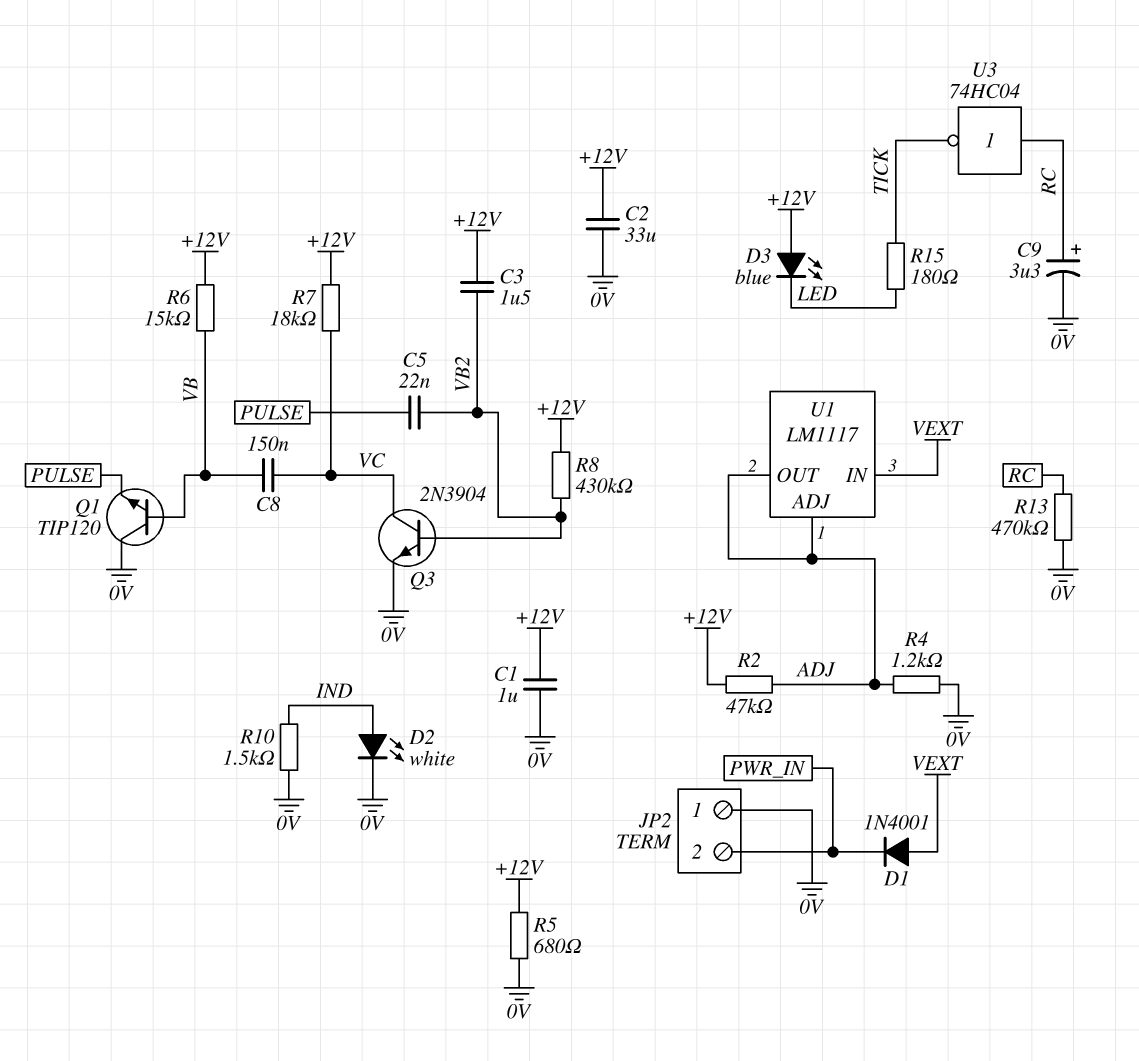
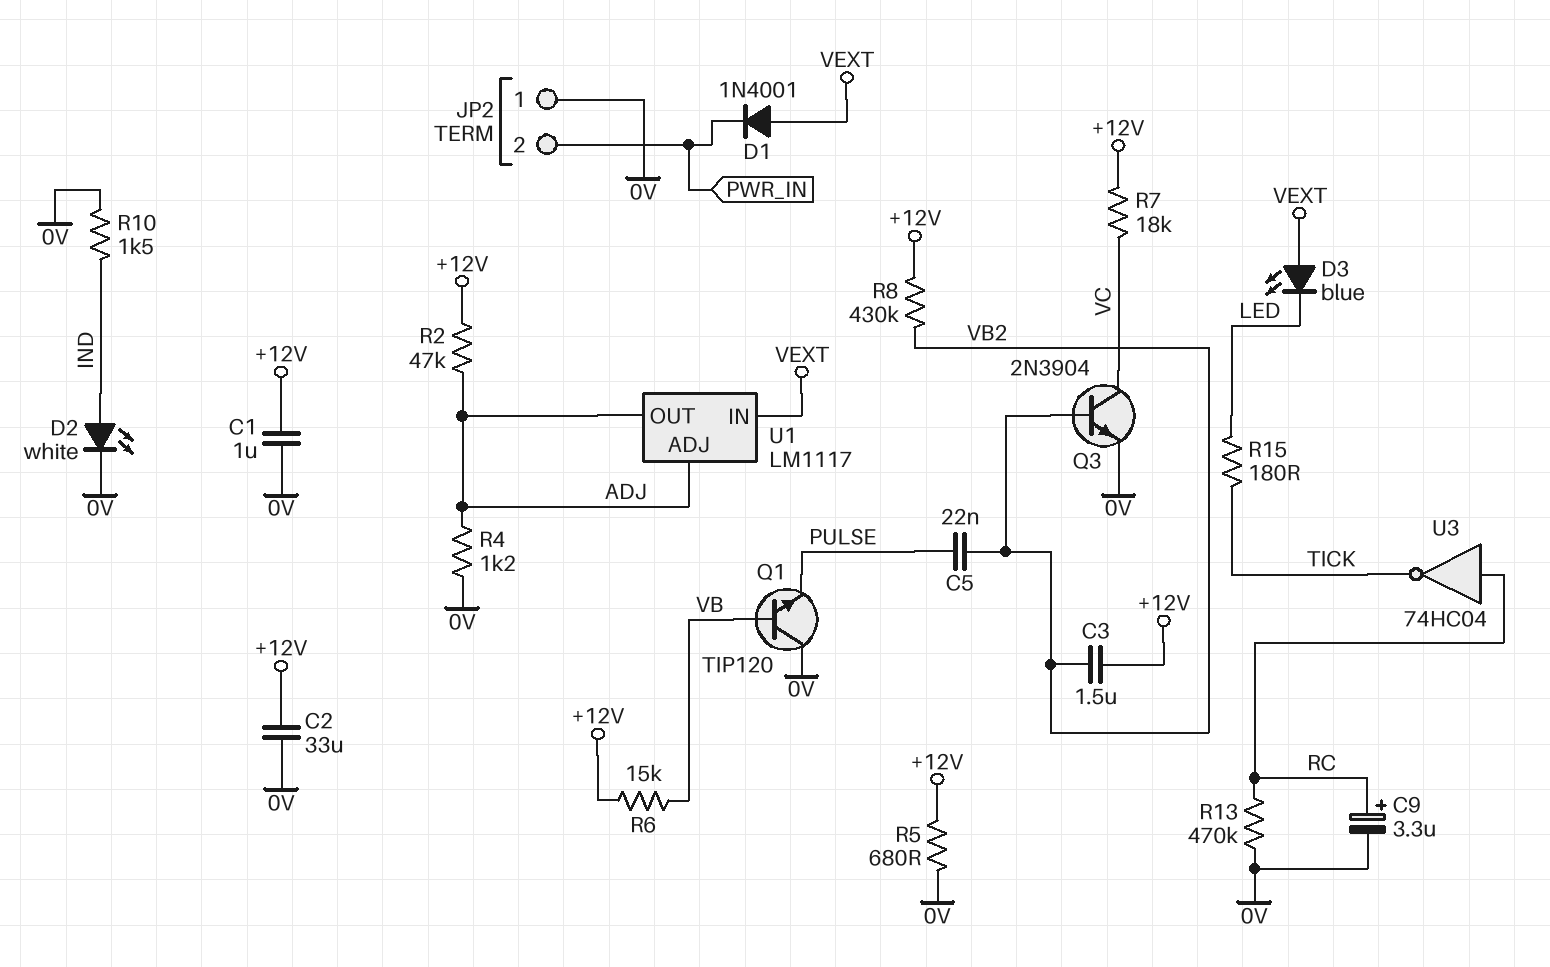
C8: 150nF (VB, VC) -> none
D3: LED blue (A +12V, K LED) -> LED blue (A VEXT, K LED)

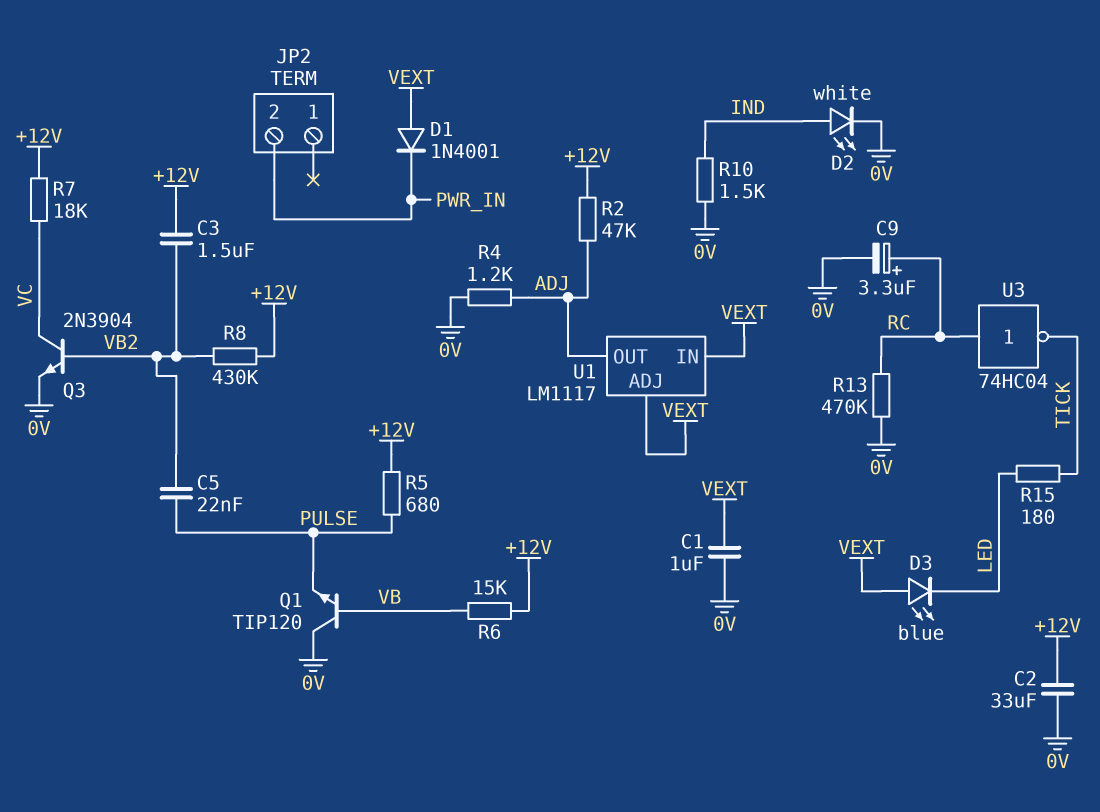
C1: 1uF (+12V, 0V) -> 1uF (0V, VEXT)
JP2 pin 1: 0V -> none
R5: 680 (+12V, 0V) -> 680 (+12V, PULSE)
U1 pin ADJ: ADJ -> VEXT

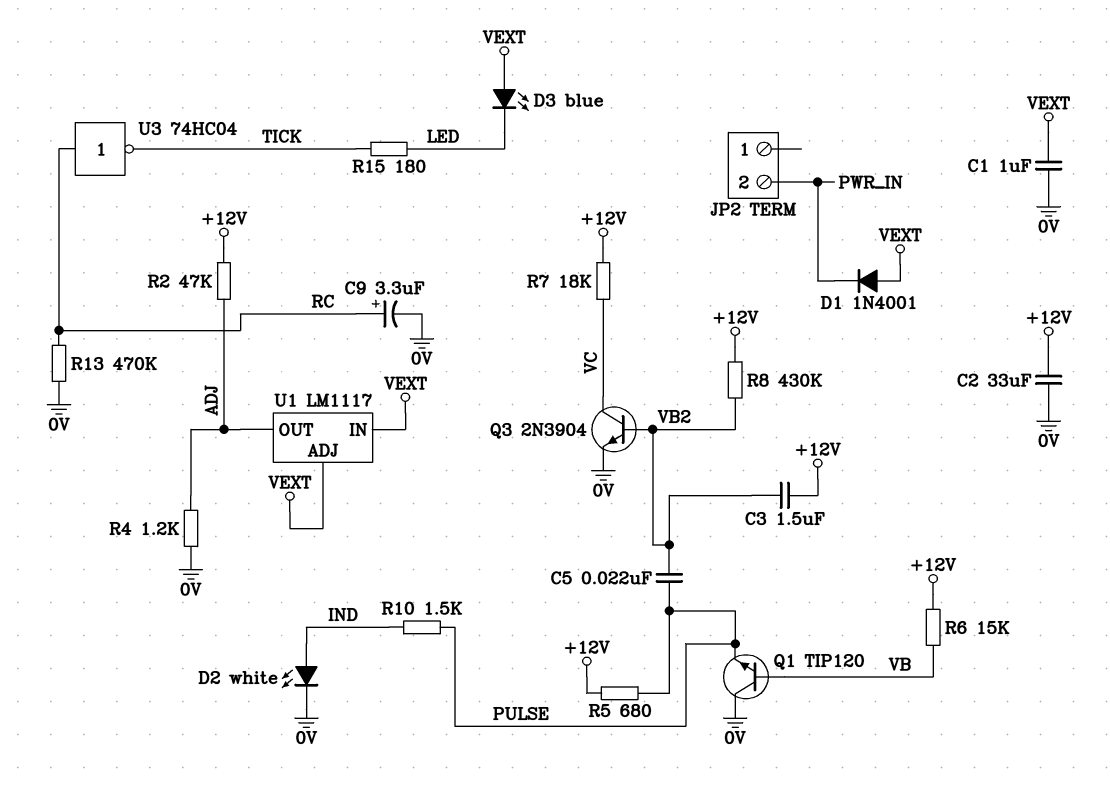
R10: 1.5k (0V, IND) -> 1.5k (IND, PULSE)

